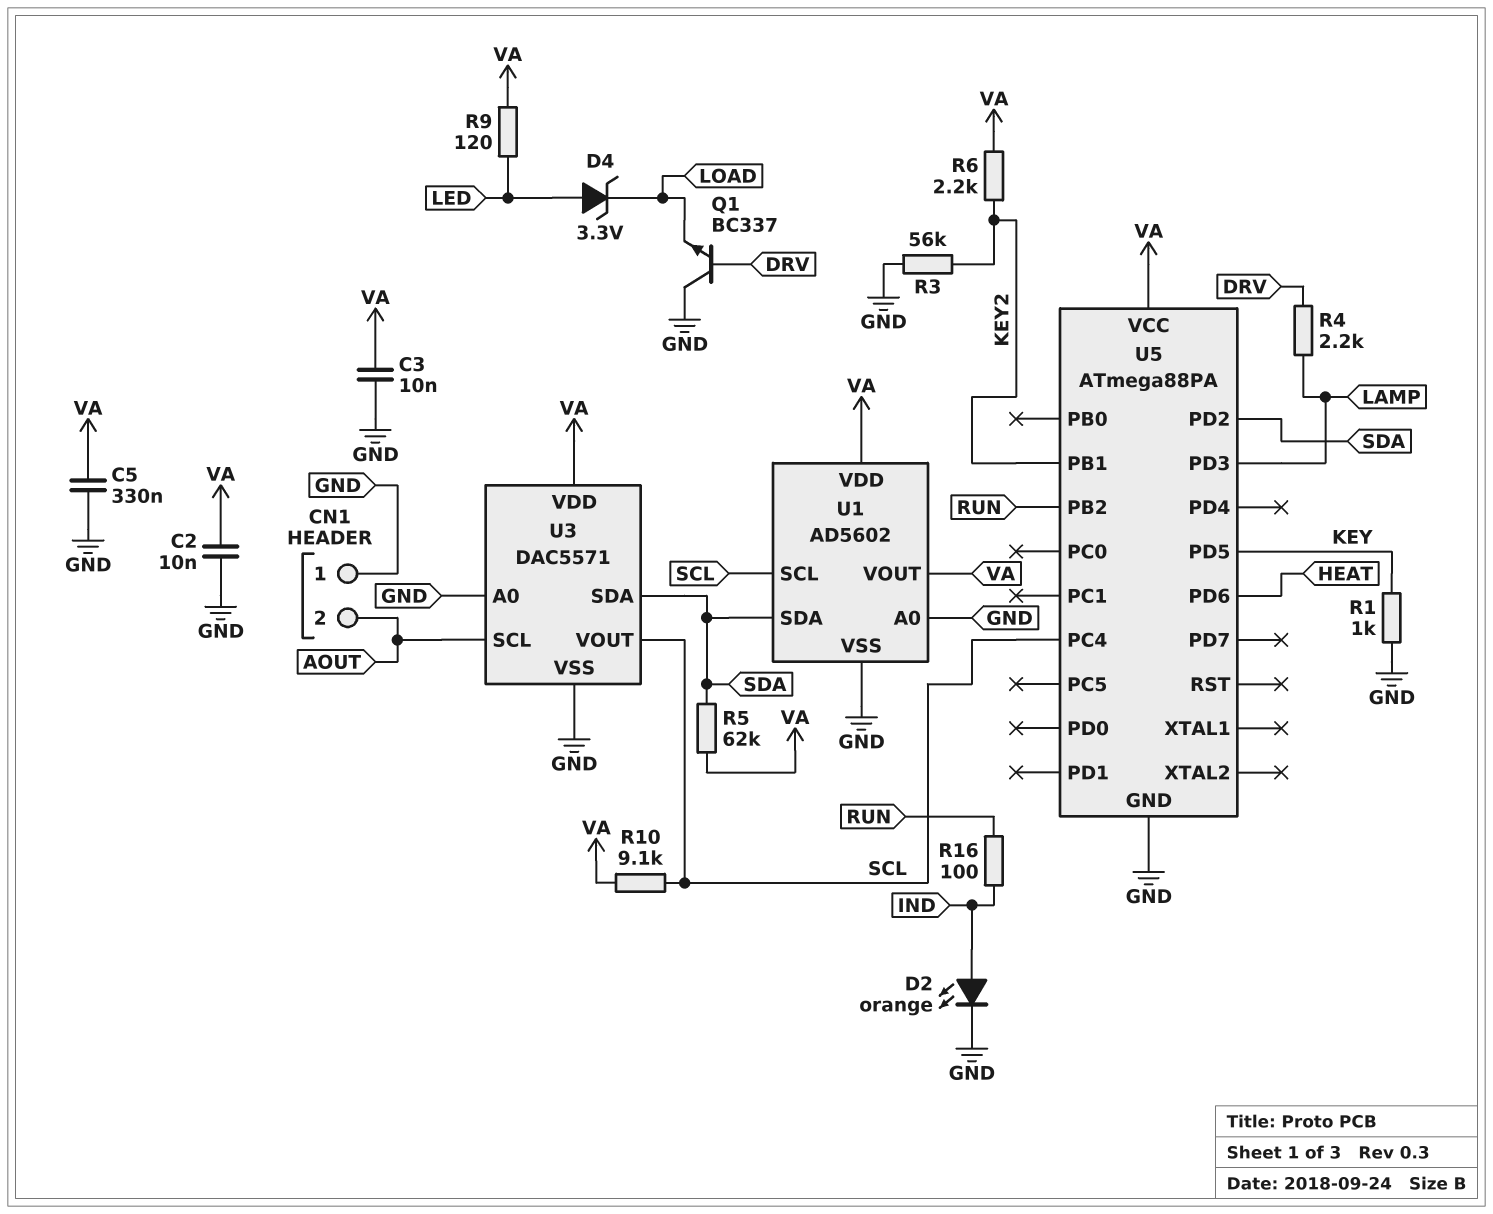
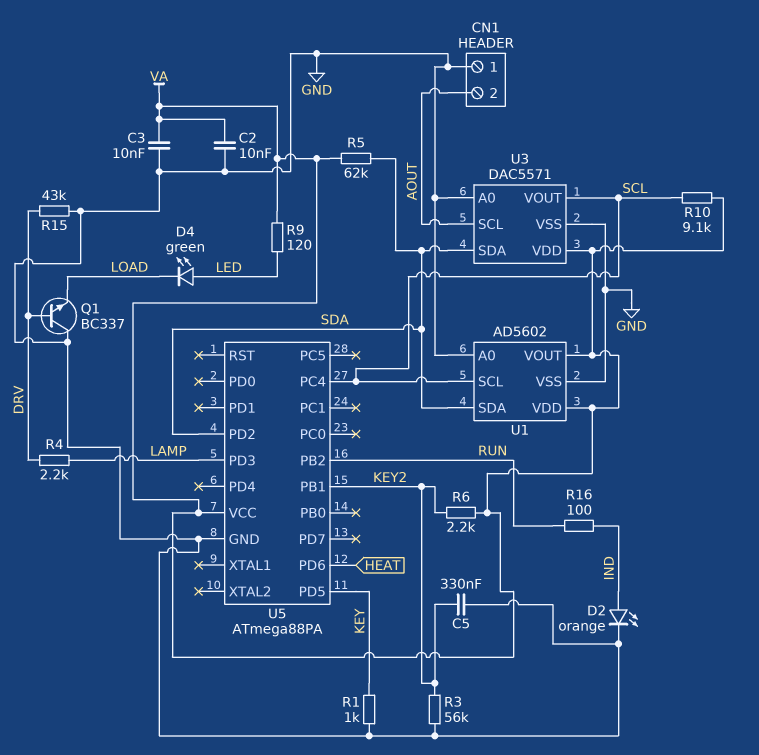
C5: 330nF (GND, VA) -> 330nF (GND, KEY2)
D4: zener 3.3V (A LED, K LOAD) -> LED green (A LED, K LOAD)
R15: none -> 43k (DRV, GND)

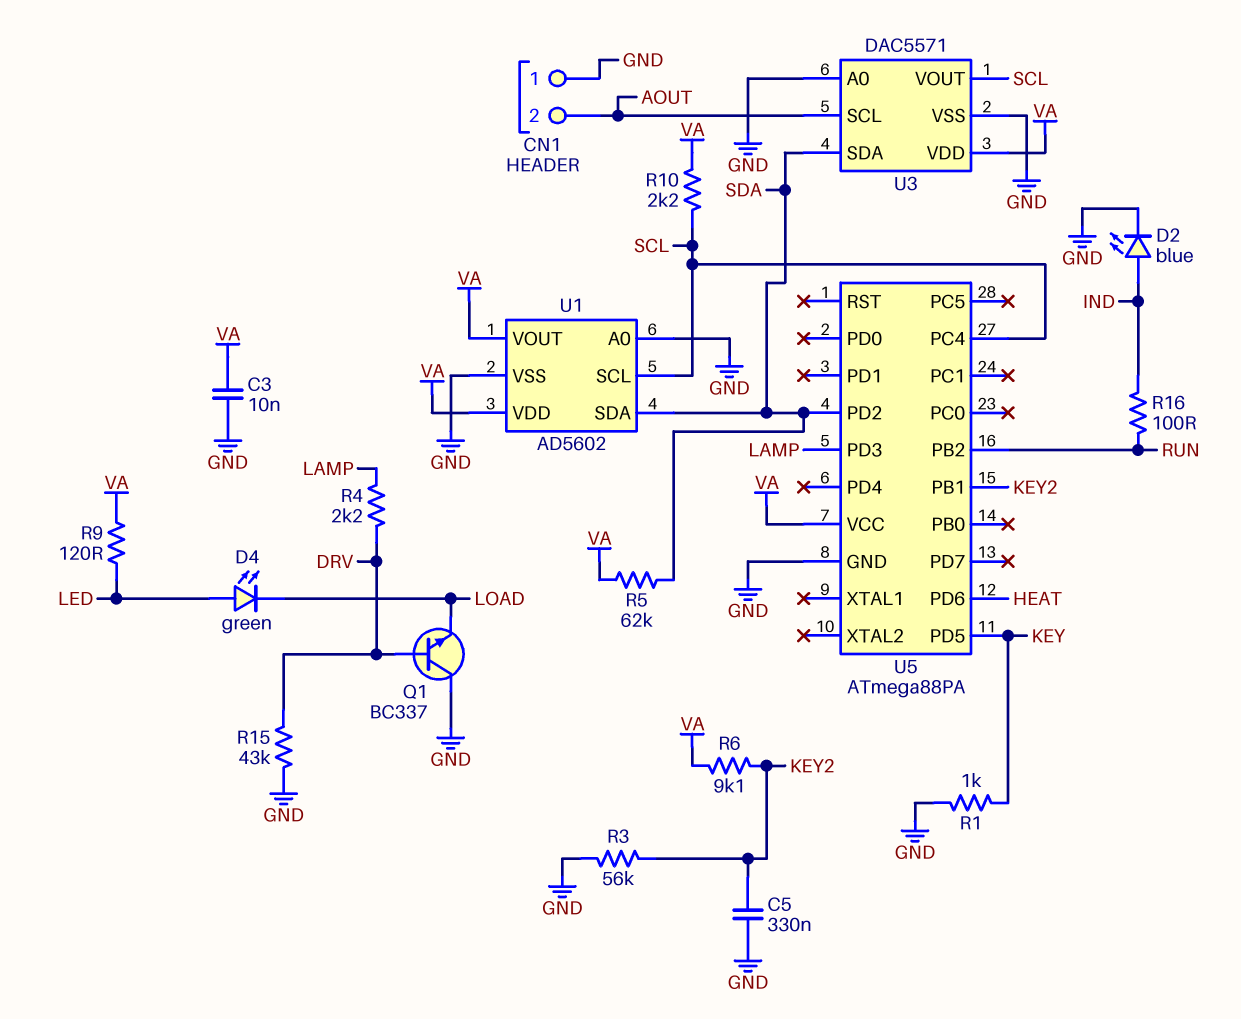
C2: 10nF (GND, VA) -> none
D2: LED orange (A IND, K GND) -> LED blue (A IND, K GND)
R6: 2.2k (KEY2, VA) -> 9.1k (KEY2, VA)
R10: 9.1k (SCL, VA) -> 2.2k (SCL, VA)

